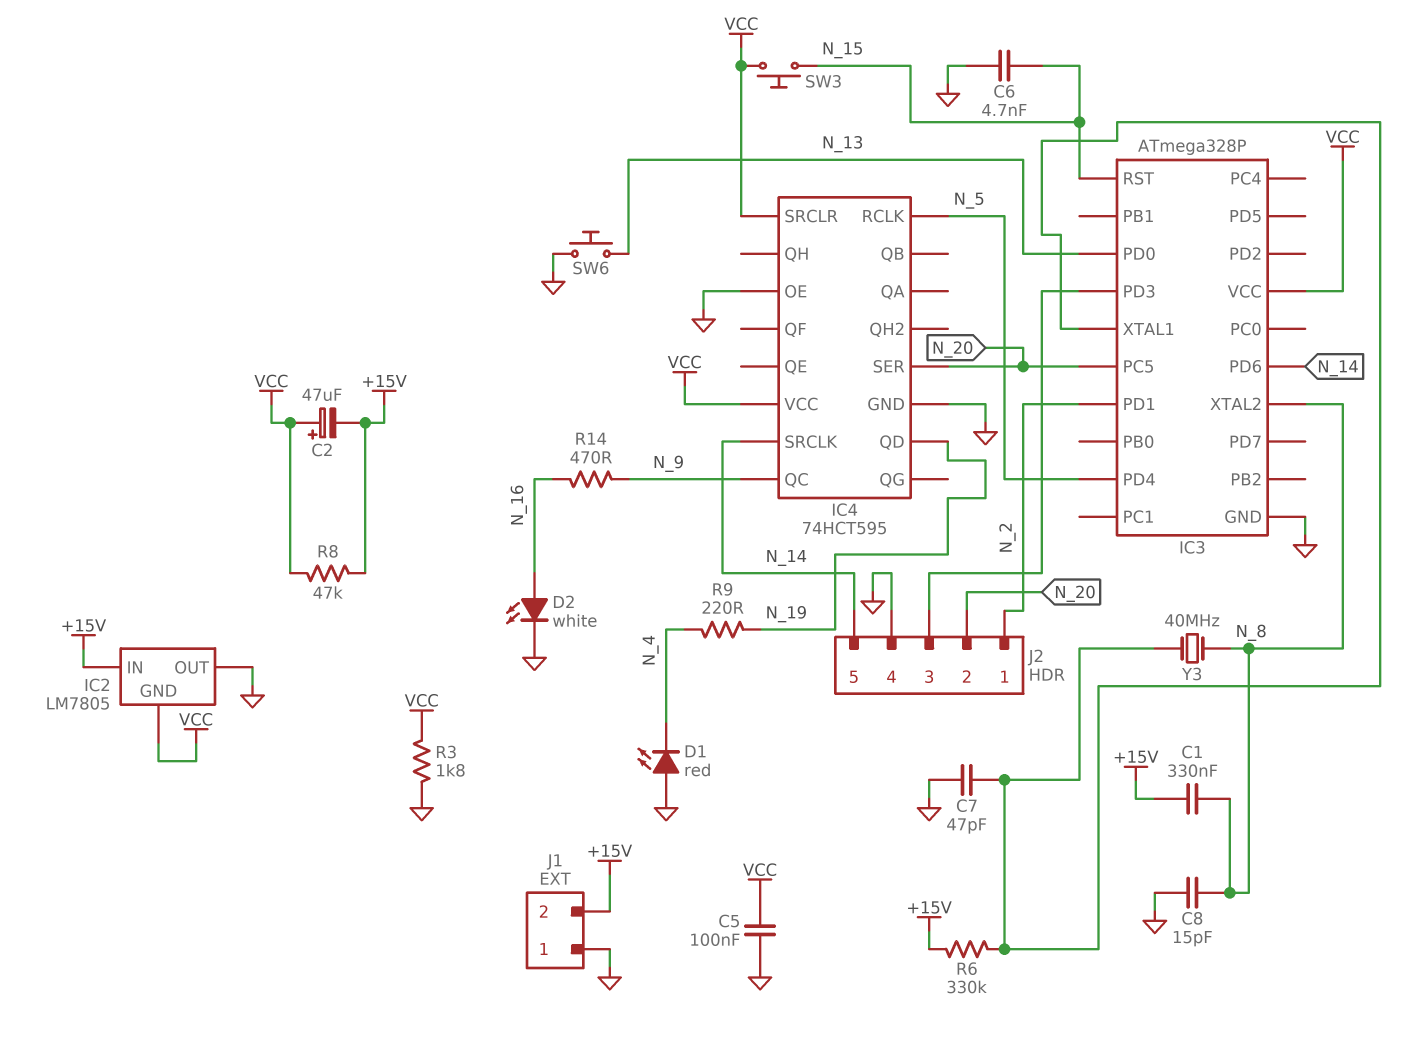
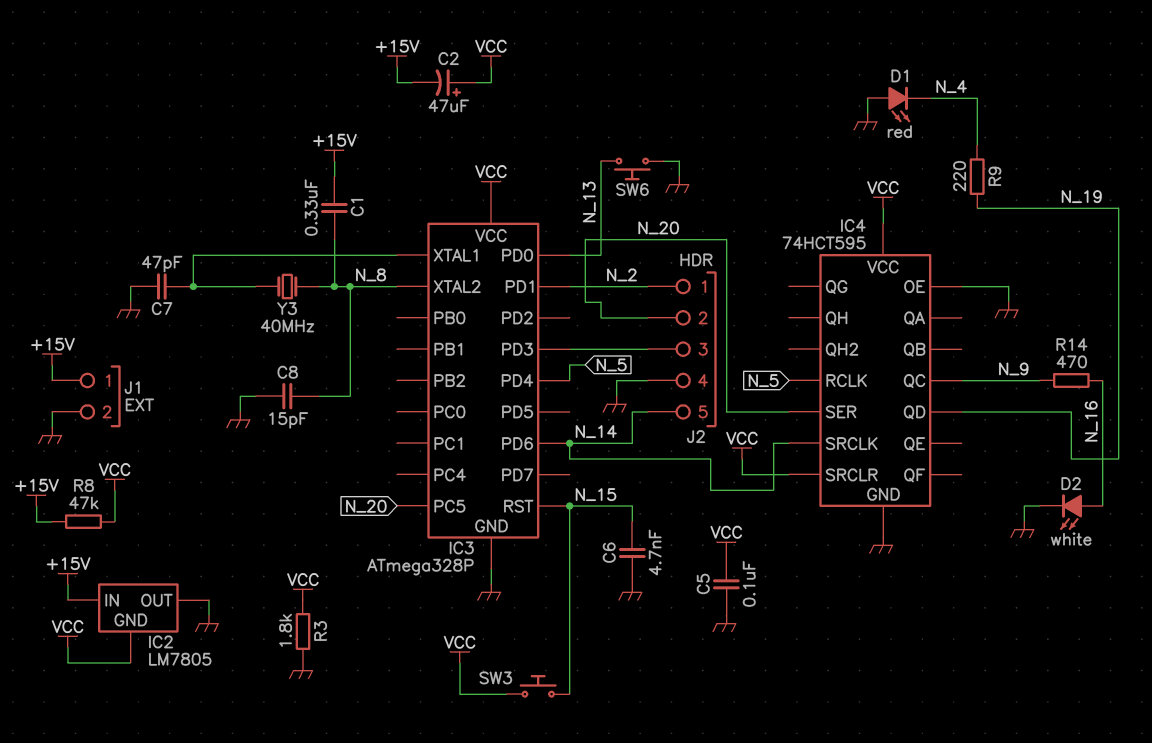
J1 pin 1: GND -> +15V
J1 pin 2: +15V -> GND
R6: 330k (+15V, IC3/XTAL1) -> none

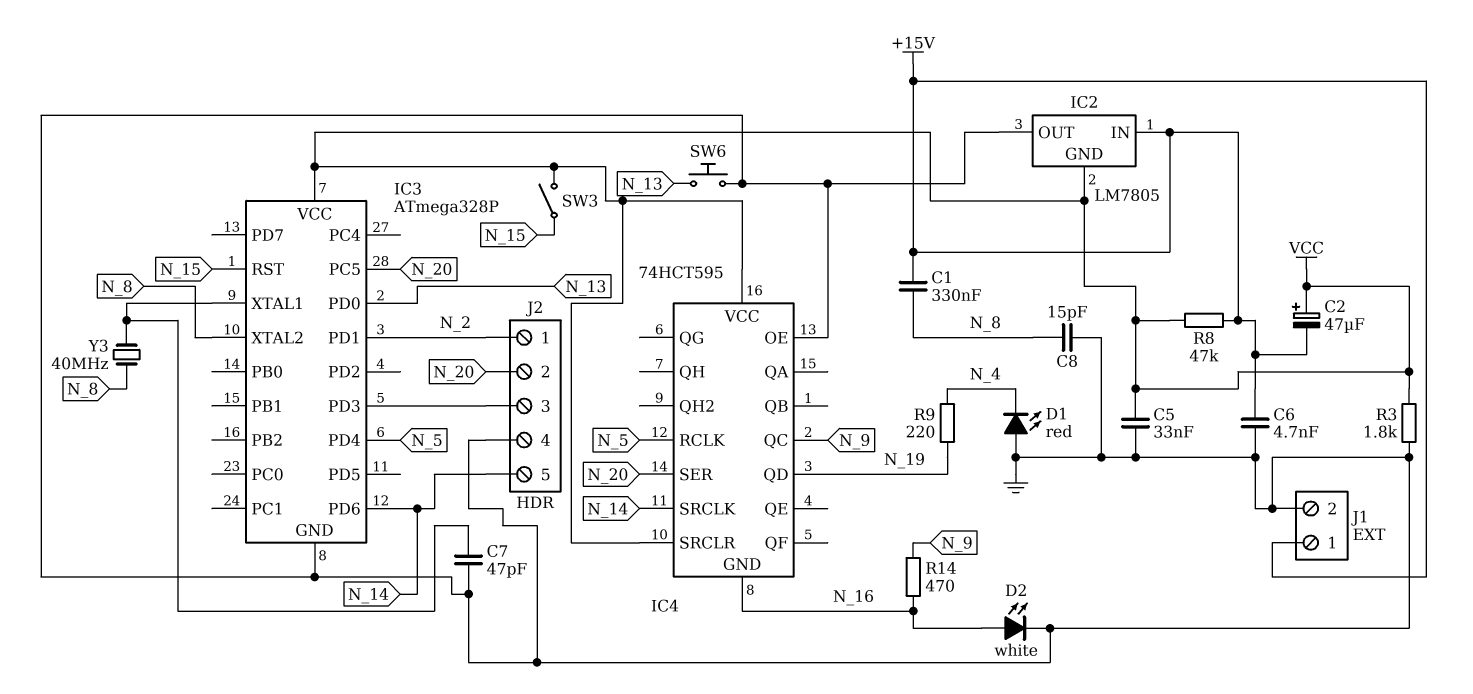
C5: 100nF (GND, VCC) -> 33nF (GND, VCC)
C6: 4.7nF (GND, N_15) -> 4.7nF (+15V, GND)
IC4 pin GND: GND -> N_16
SW3: button (N_15, VCC) -> switch (N_15, VCC)

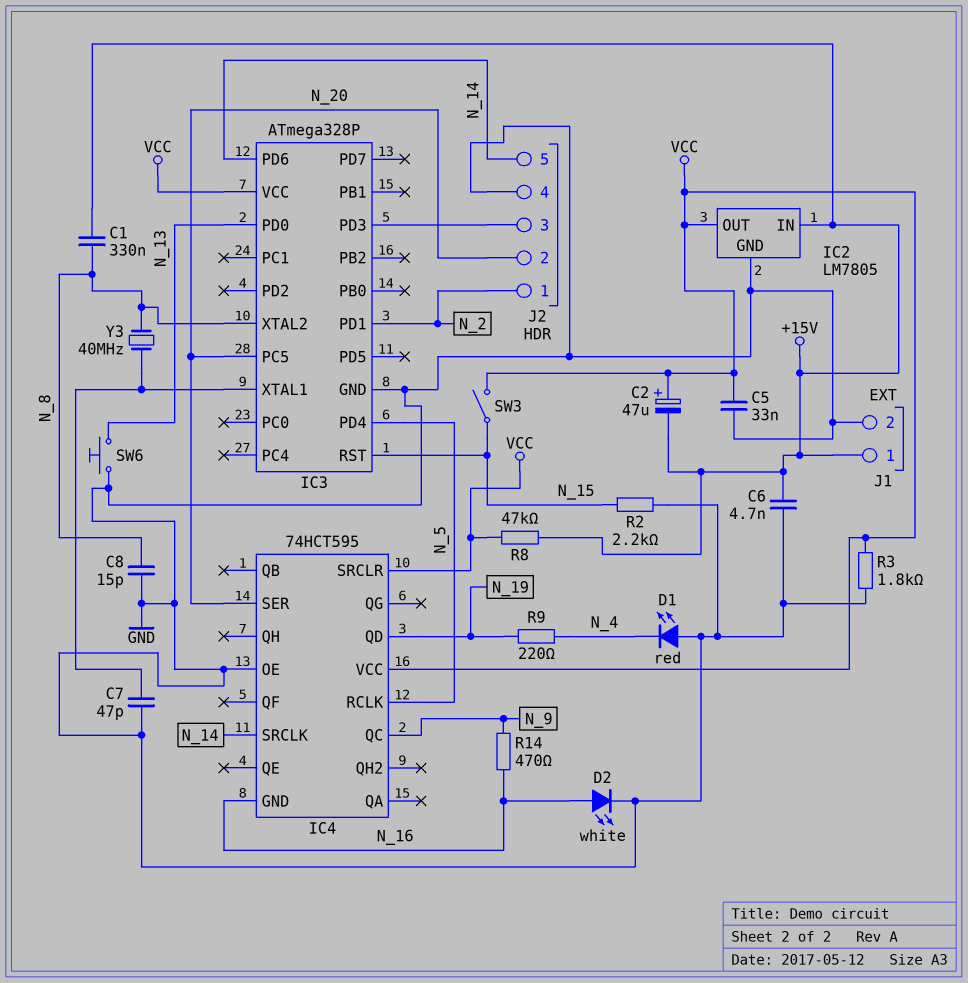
IC2 pin GND: VCC -> GND
IC2 pin OUT: GND -> VCC
R2: none -> 2.2k (GND, N_15)

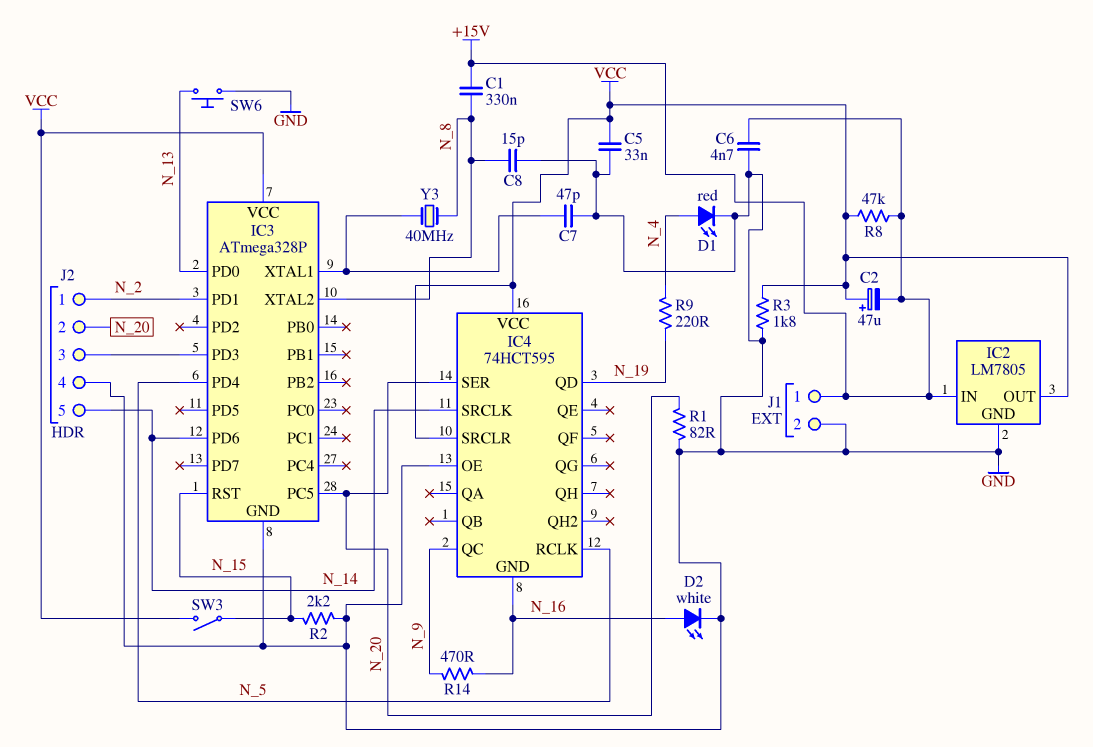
D1: LED red (A GND, K N_4) -> LED red (A N_4, K GND)
R1: none -> 82 (GND, N_20)

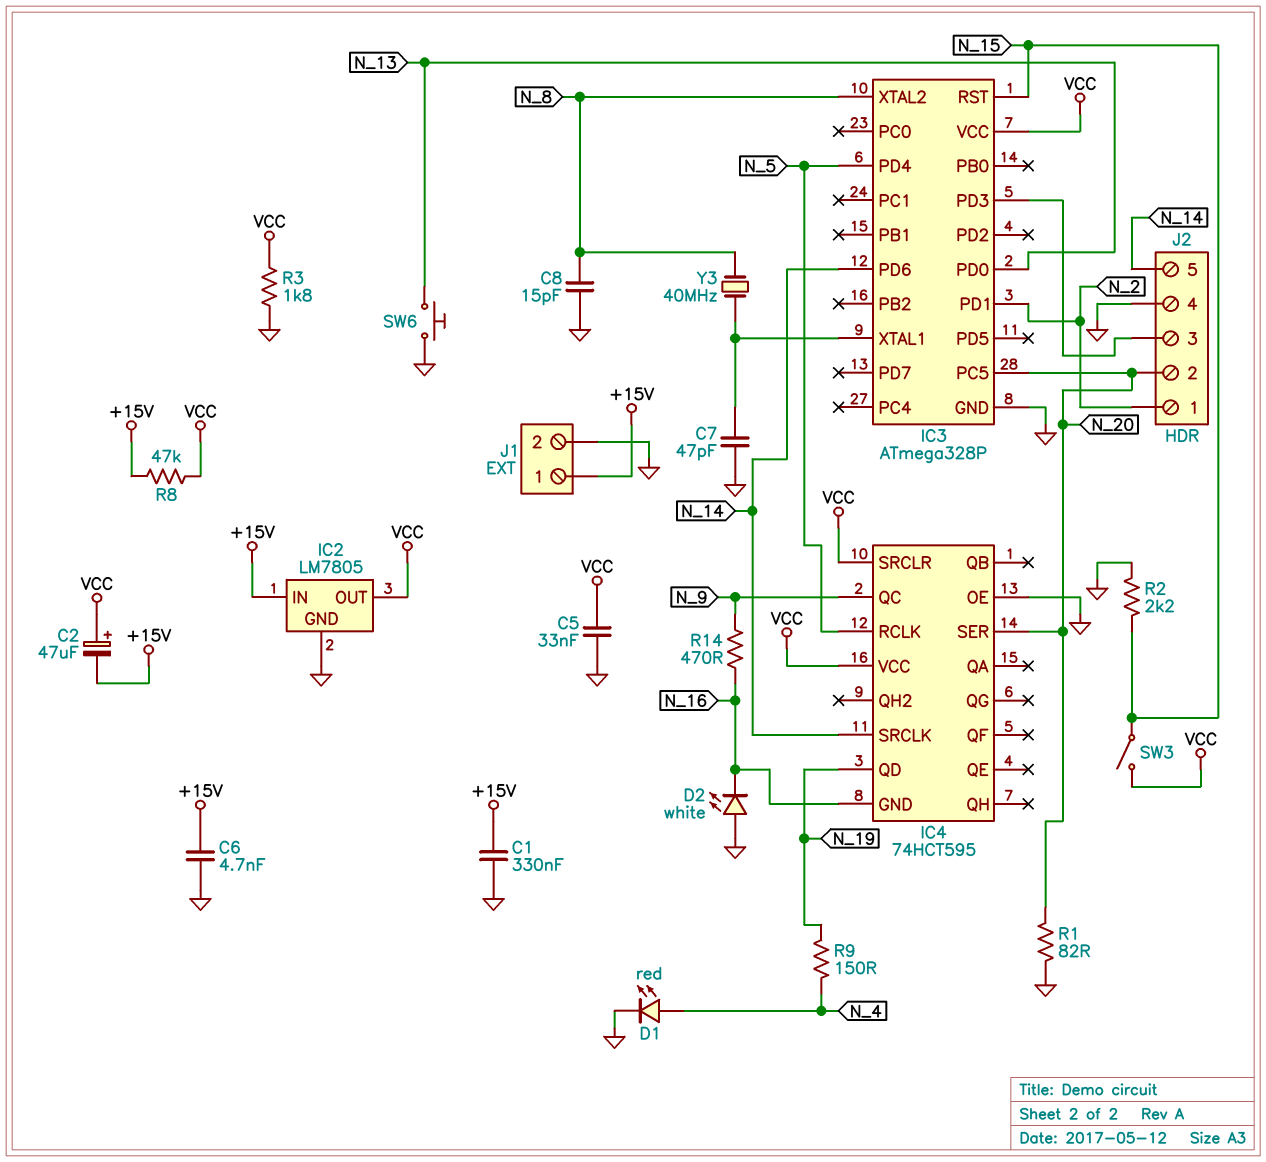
C1: 330nF (+15V, N_8) -> 330nF (+15V, GND)
D2: LED white (A N_16, K GND) -> LED white (A GND, K N_16)
R9: 220 (N_4, N_19) -> 150 (N_4, N_19)

